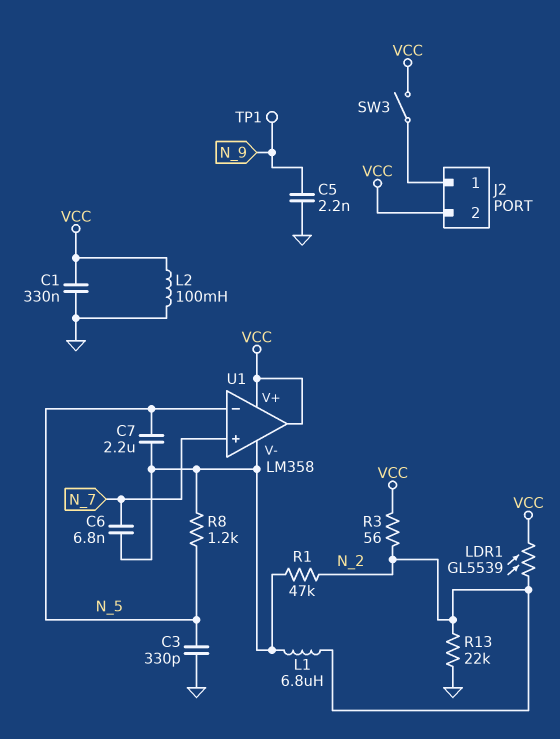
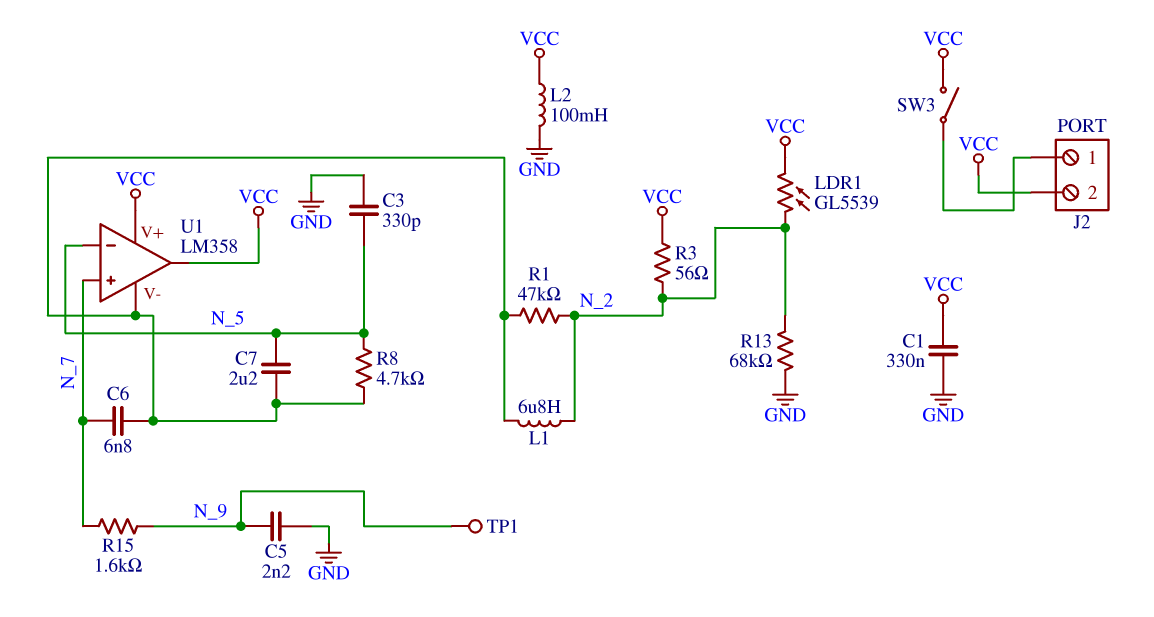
R8: 1.2k (N_5, U1/V-) -> 4.7k (N_5, U1/V-)
R13: 22k (GND, N_2) -> 68k (GND, N_2)
R15: none -> 1.6k (N_7, N_9)

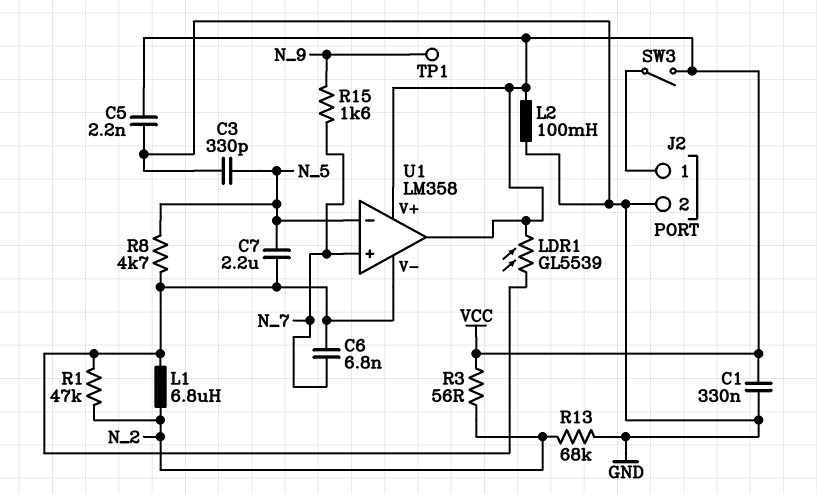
C5: 2.2nF (GND, N_9) -> 2.2nF (GND, VCC)
J2 pin 2: VCC -> GND
LDR1: GL5539 (N_2, VCC) -> GL5539 (U1/V-, VCC)

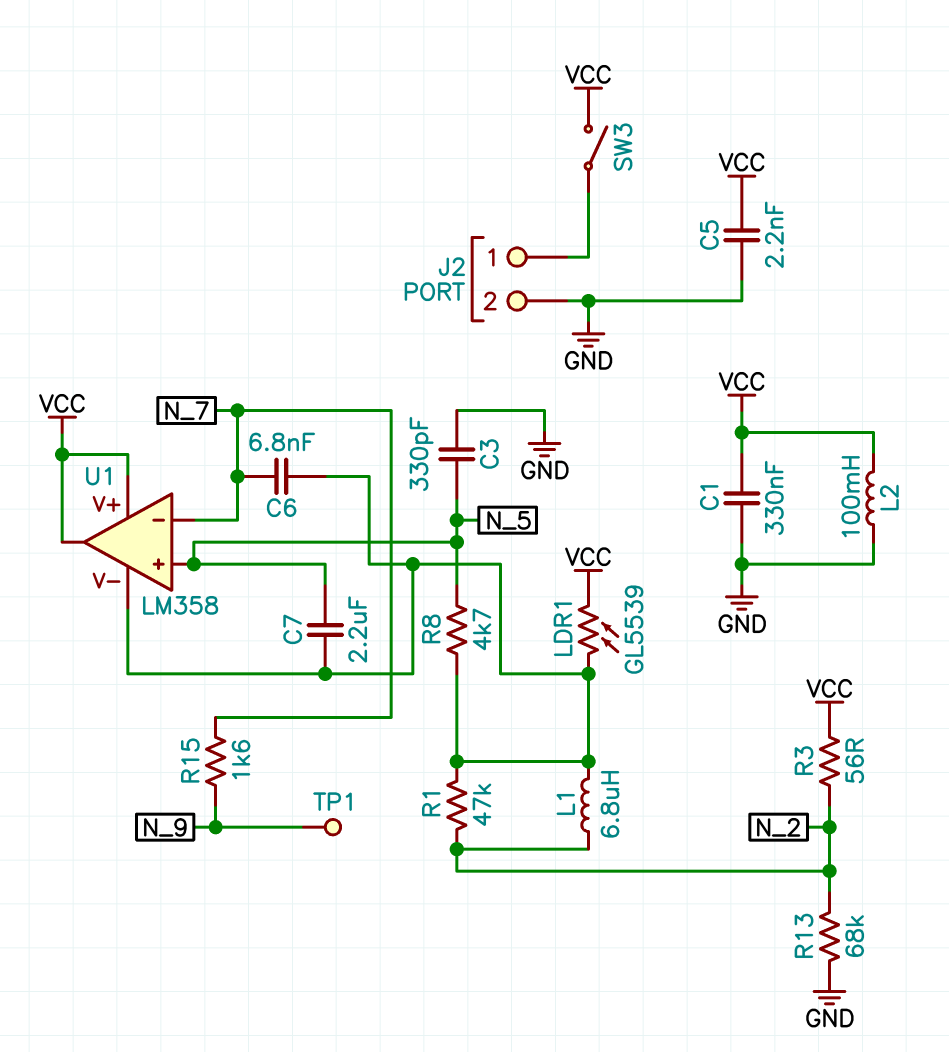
U1 pin in+: N_7 -> N_5
U1 pin in-: N_5 -> N_7

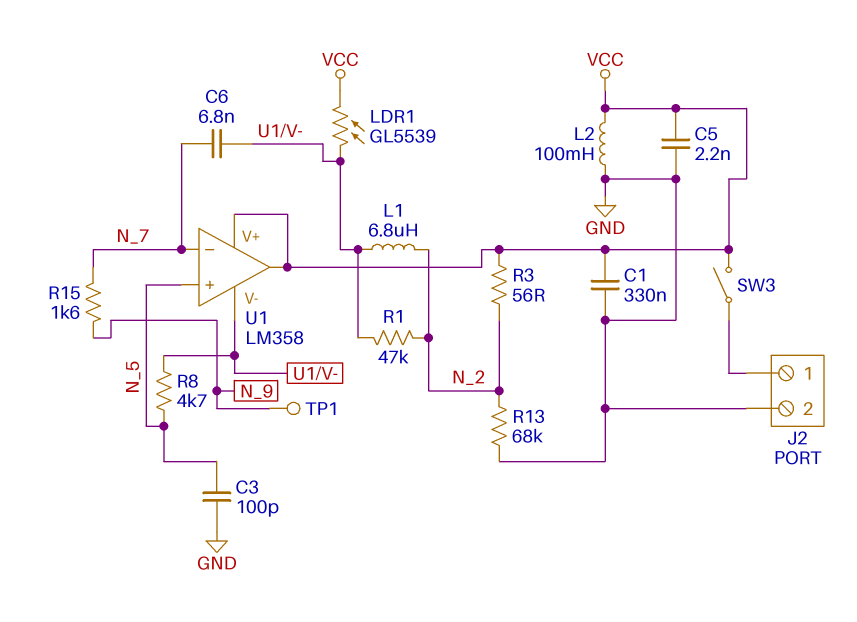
C3: 330pF (GND, N_5) -> 100pF (GND, N_5)
C7: 2.2uF (N_5, U1/V-) -> none

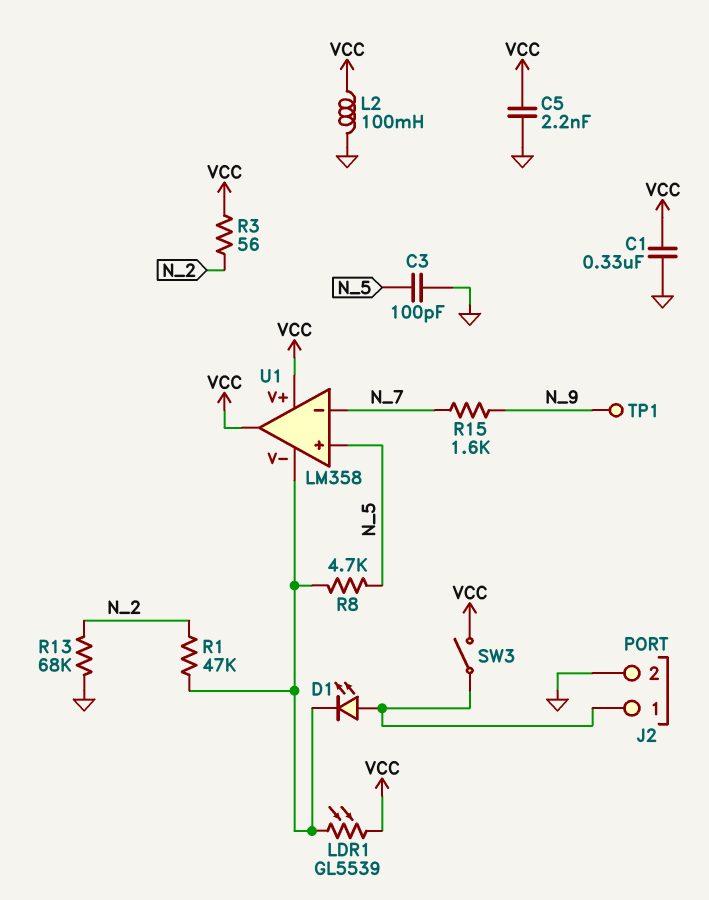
C6: 6.8nF (N_7, U1/V-) -> none
D1: none -> LED (A J2/1, K U1/V-)
L1: 6.8uH (N_2, U1/V-) -> none

